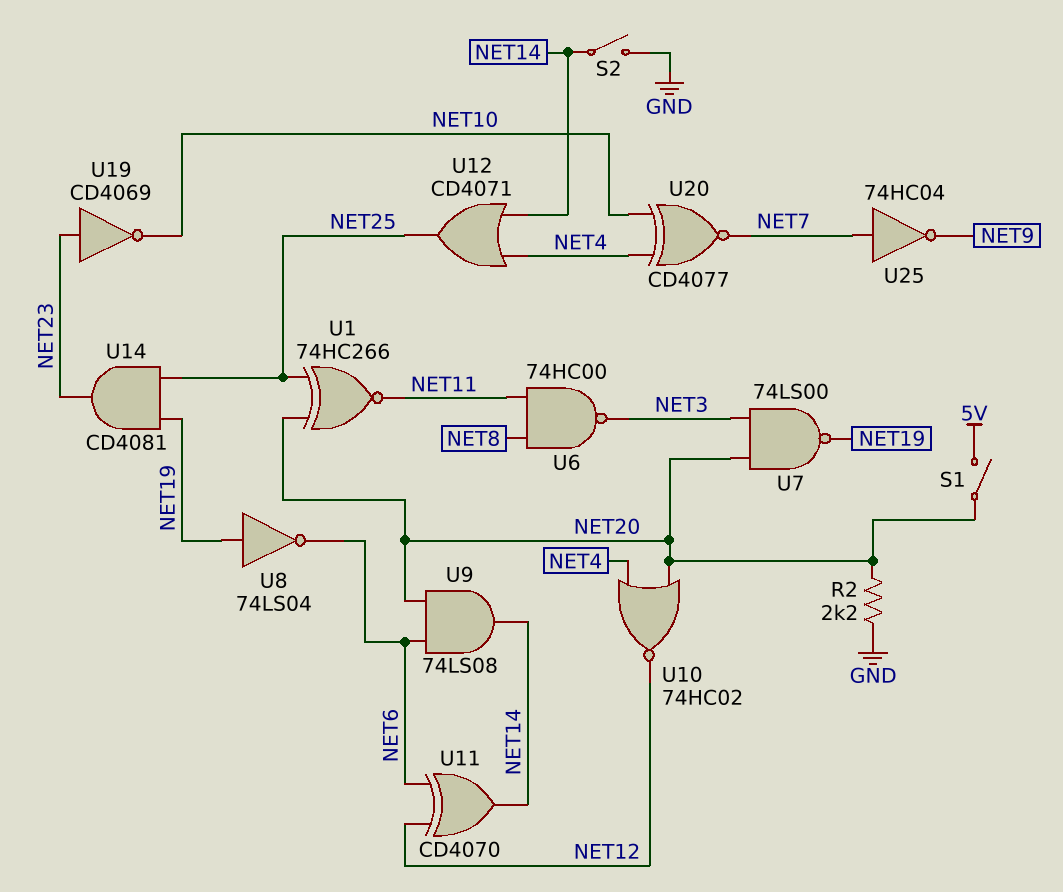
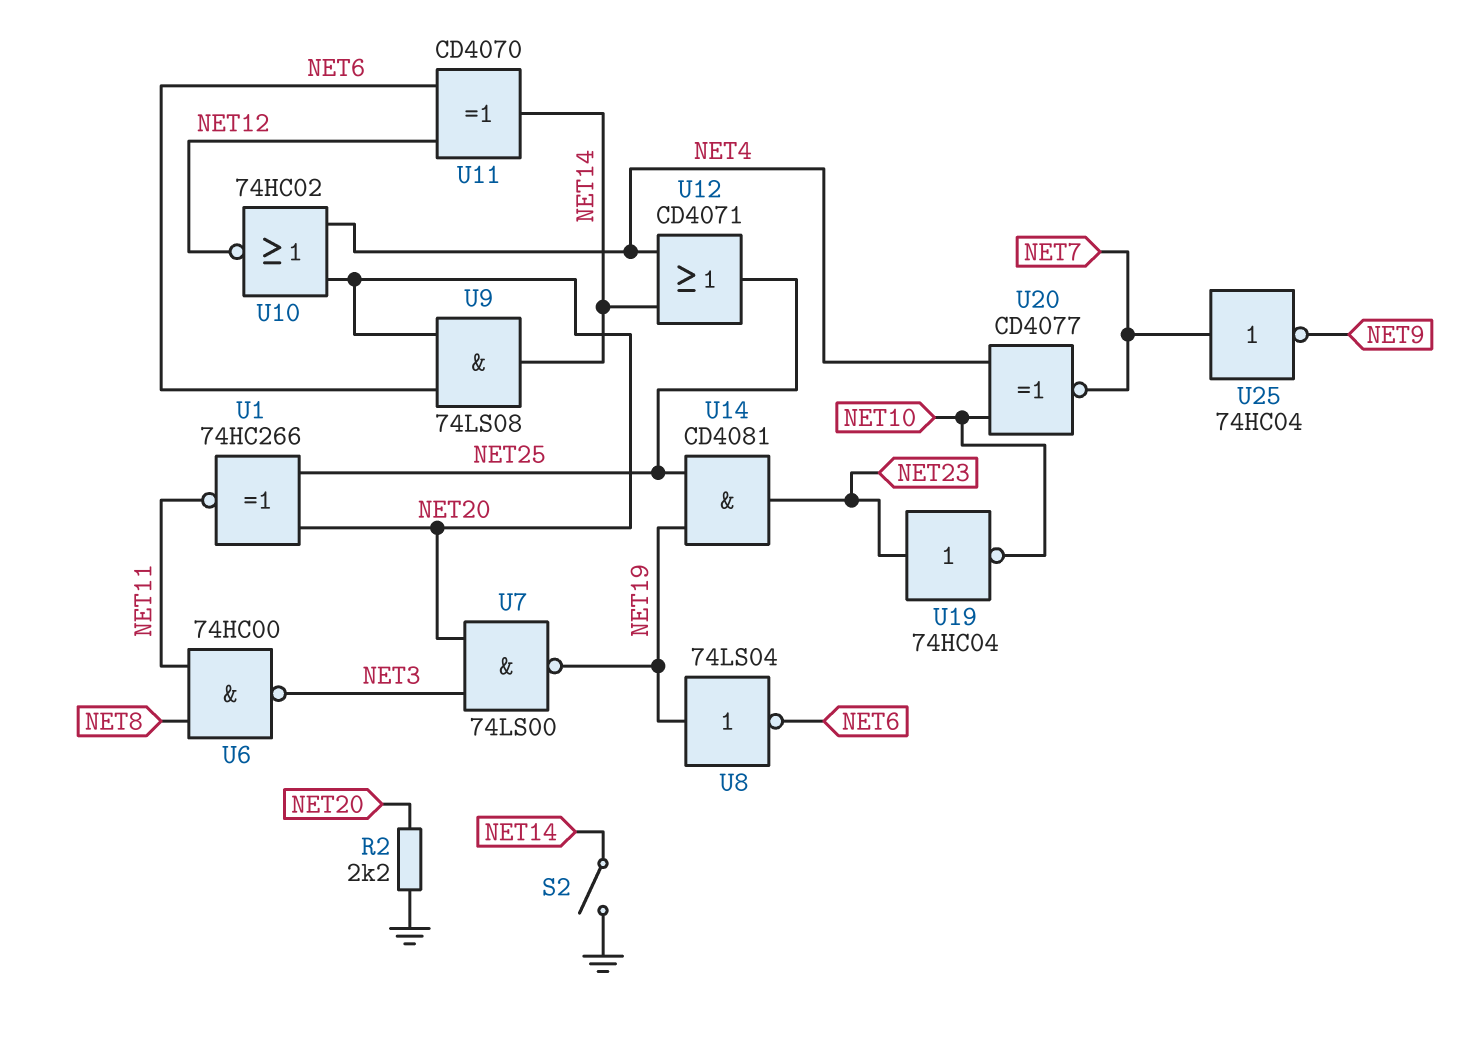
S1: switch (5V, NET20) -> none
U19: NOT CD4069 (in NET23, out NET10) -> NOT 74HC04 (in NET23, out NET10)

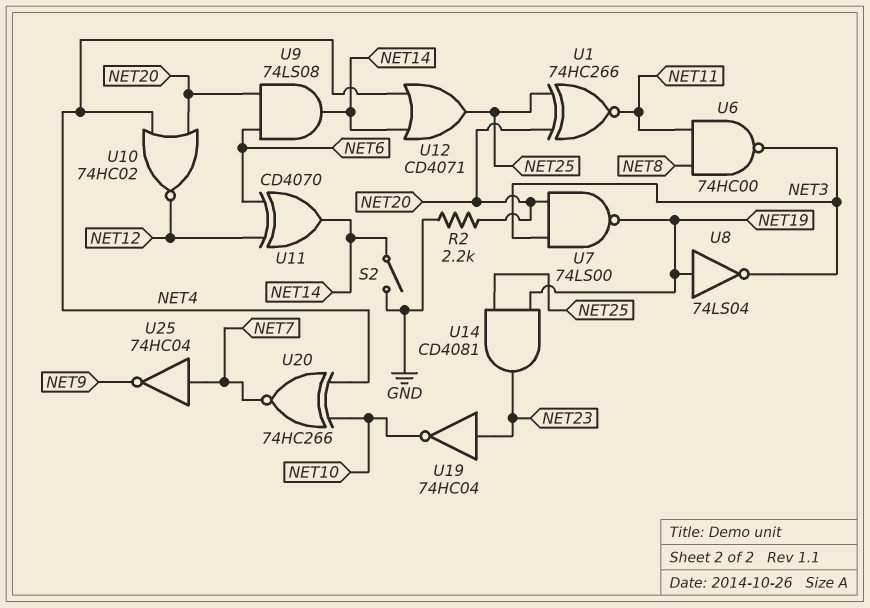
U8: NOT 74LS04 (in NET19, out NET6) -> NOT 74LS04 (in NET19, out NET3)
U20: XNOR CD4077 (in NET4, in NET10, out NET7) -> XNOR 74HC266 (in NET4, in NET10, out NET7)

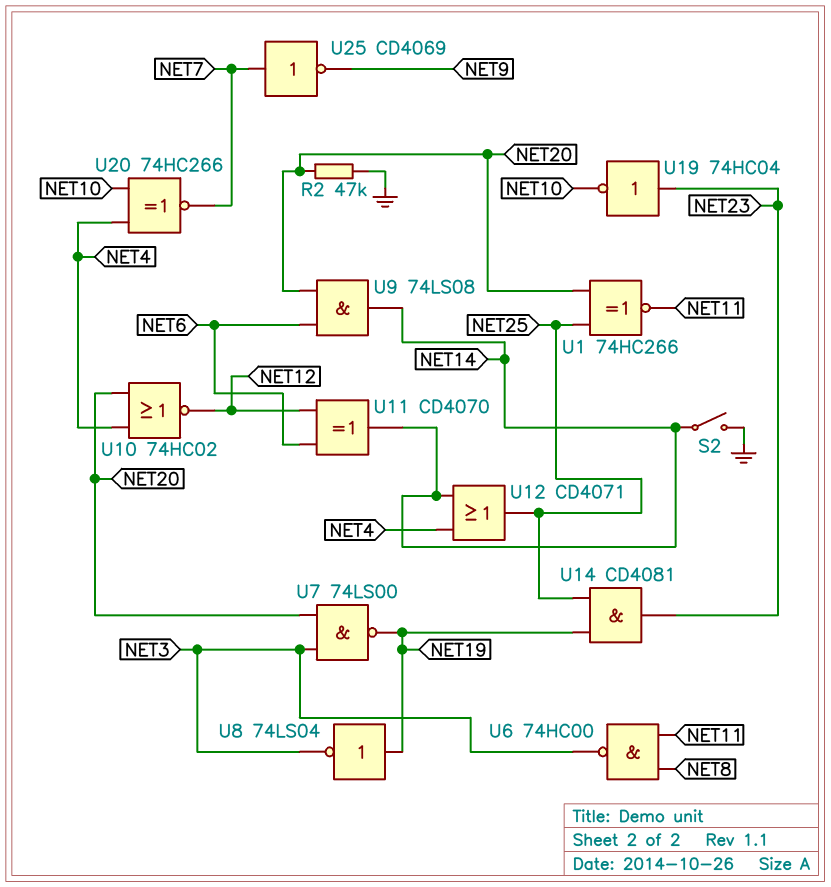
R2: 2.2k (GND, NET20) -> 47k (GND, NET20)
U25: NOT 74HC04 (in NET7, out NET9) -> NOT CD4069 (in NET7, out NET9)

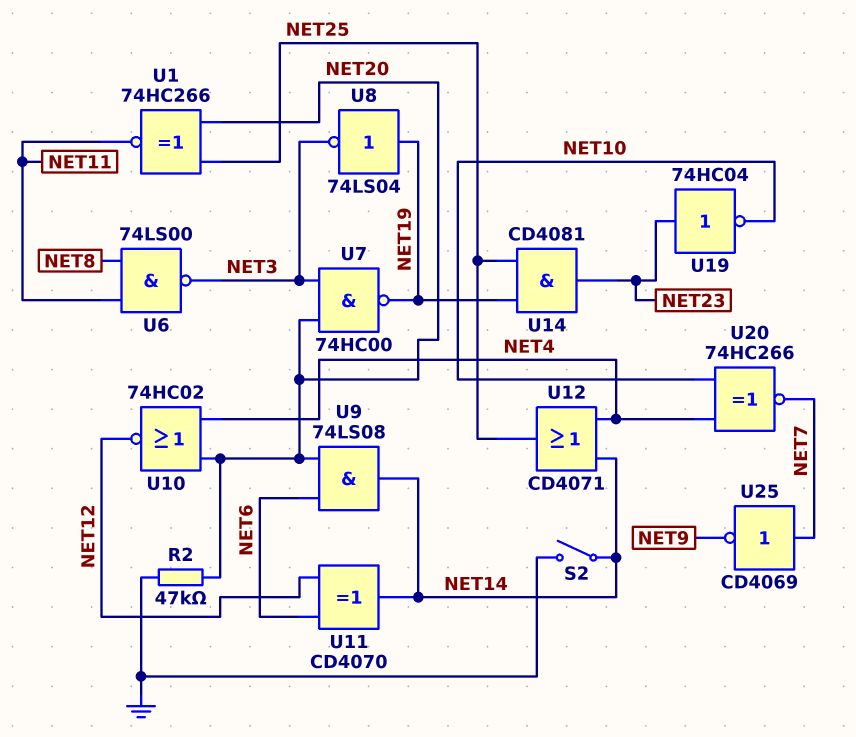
U6: NAND 74HC00 (in NET8, in NET11, out NET3) -> NAND 74LS00 (in NET8, in NET11, out NET3)
U7: NAND 74LS00 (in NET3, in NET20, out NET19) -> NAND 74HC00 (in NET3, in NET20, out NET19)

